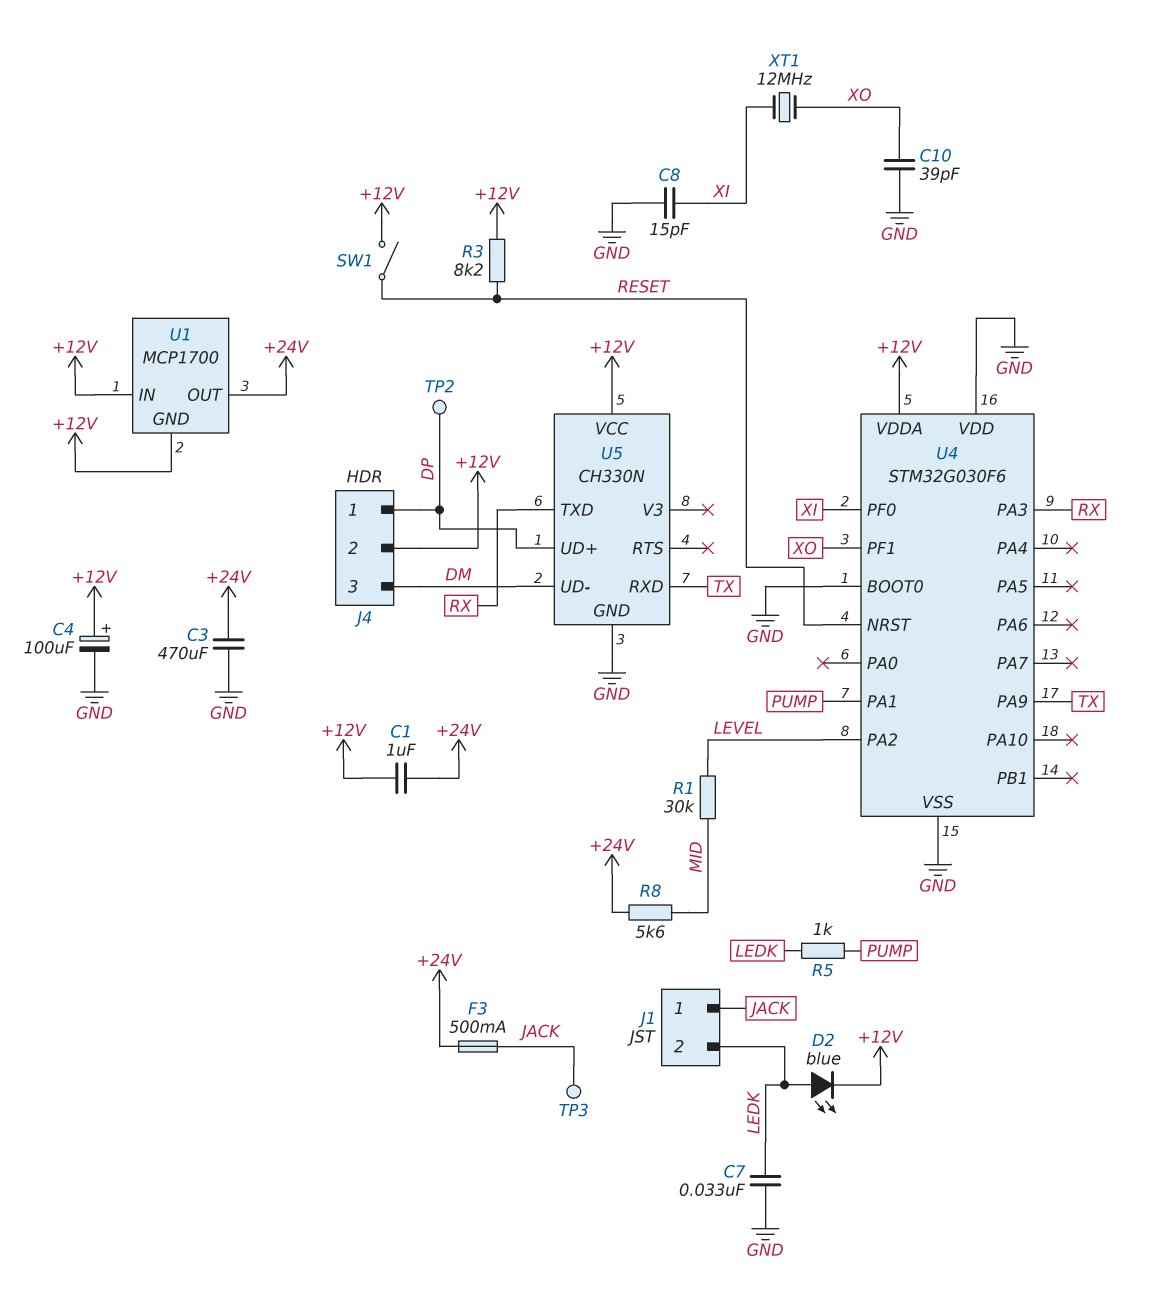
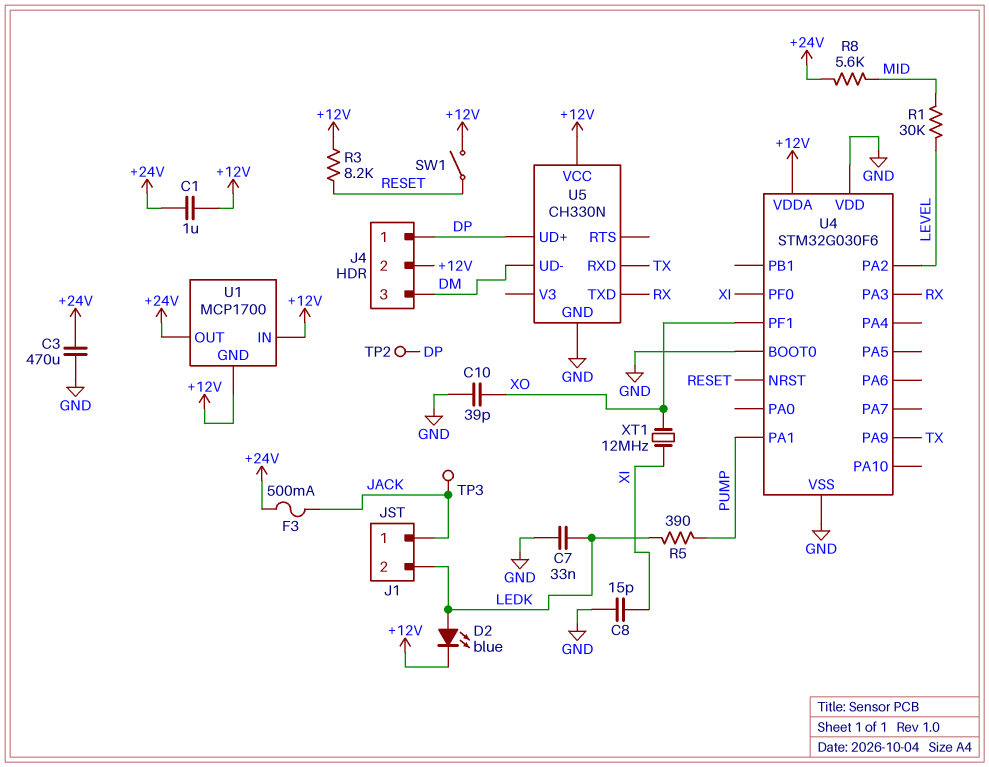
C4: 100uF (plus +12V, minus GND) -> none
R5: 1k (LEDK, PUMP) -> 390 (LEDK, PUMP)

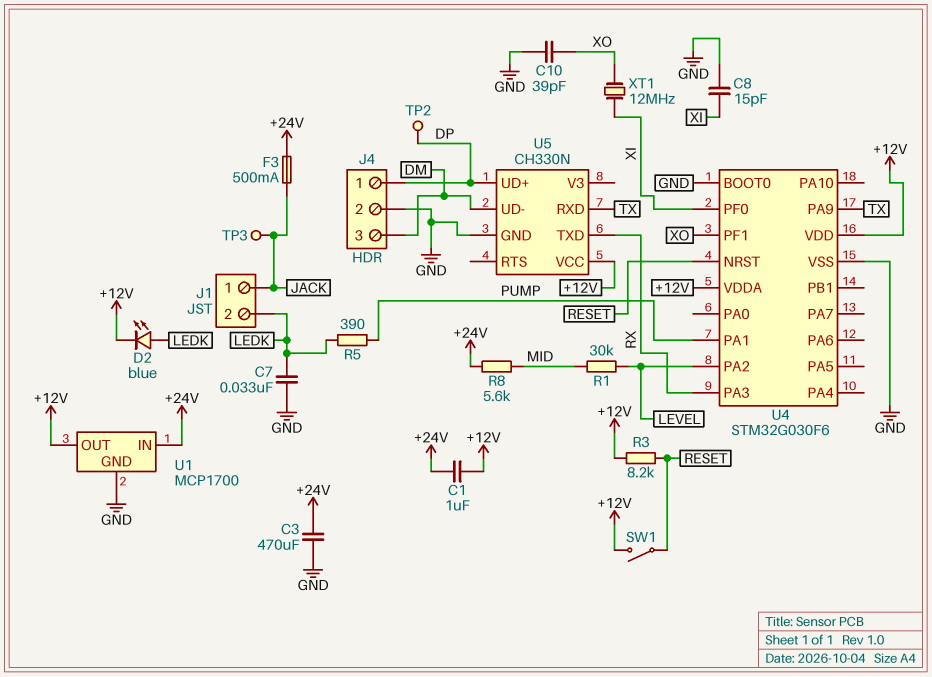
J4 pin 2: +12V -> GND
U1 pin GND: +12V -> GND
U1 pin IN: +12V -> +24V
U1 pin OUT: +24V -> +12V
U4 pin VDD: GND -> +12V

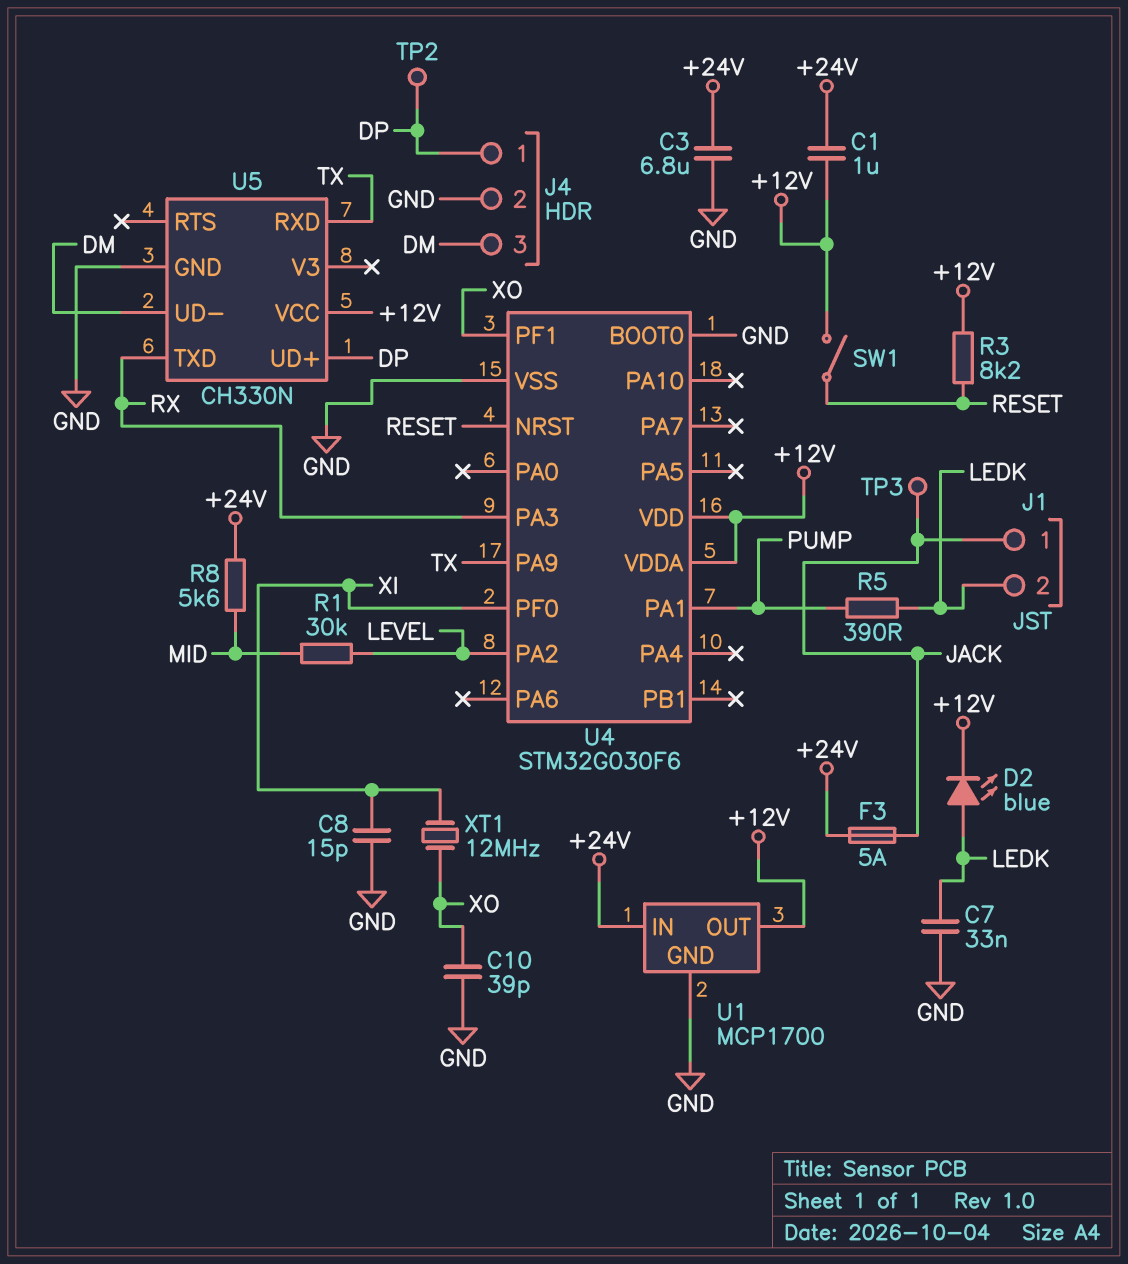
C3: 470uF (+24V, GND) -> 6.8uF (+24V, GND)
F3: 500mA (+24V, JACK) -> 5A (+24V, JACK)

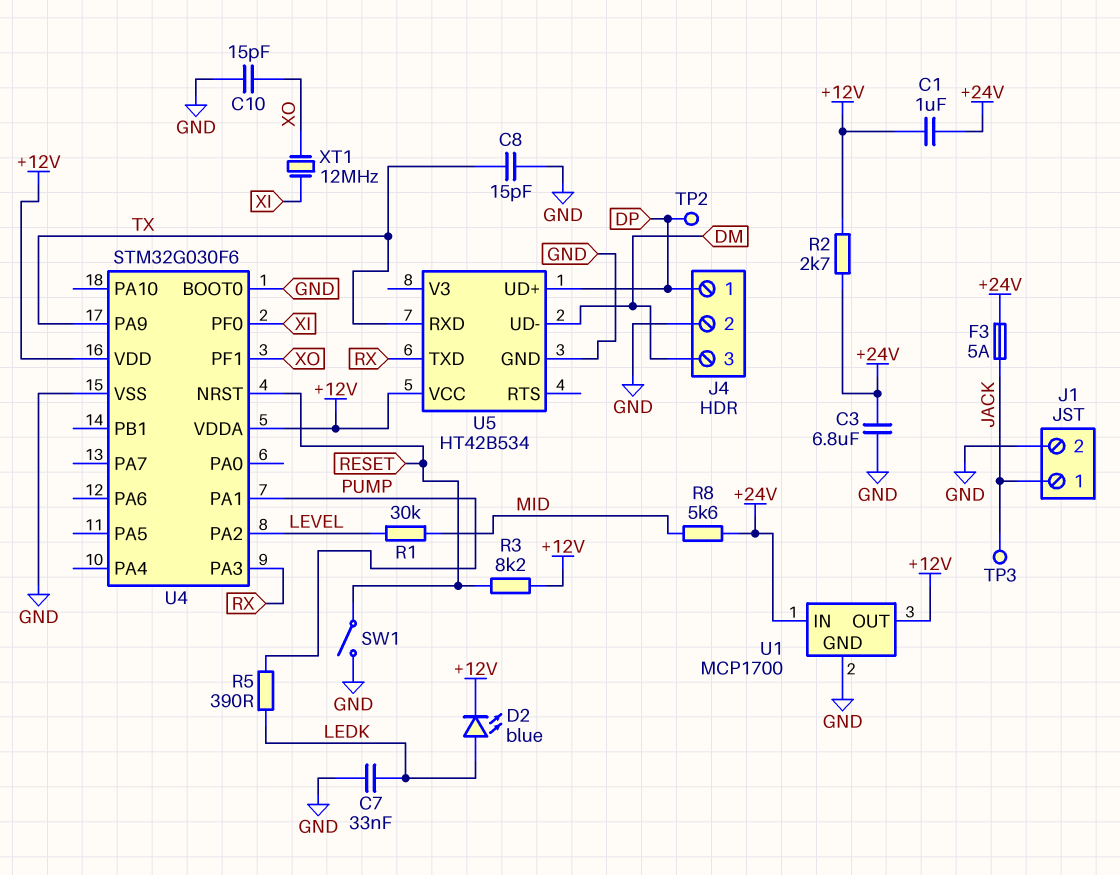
C8: 15pF (GND, XI) -> 15pF (GND, TX)
C10: 39pF (GND, XO) -> 15pF (GND, XO)
J1 pin 2: LEDK -> GND
R2: none -> 2.7k (+12V, +24V)
SW1: switch (+12V, RESET) -> switch (GND, RESET)
U5: CH330N -> HT42B534

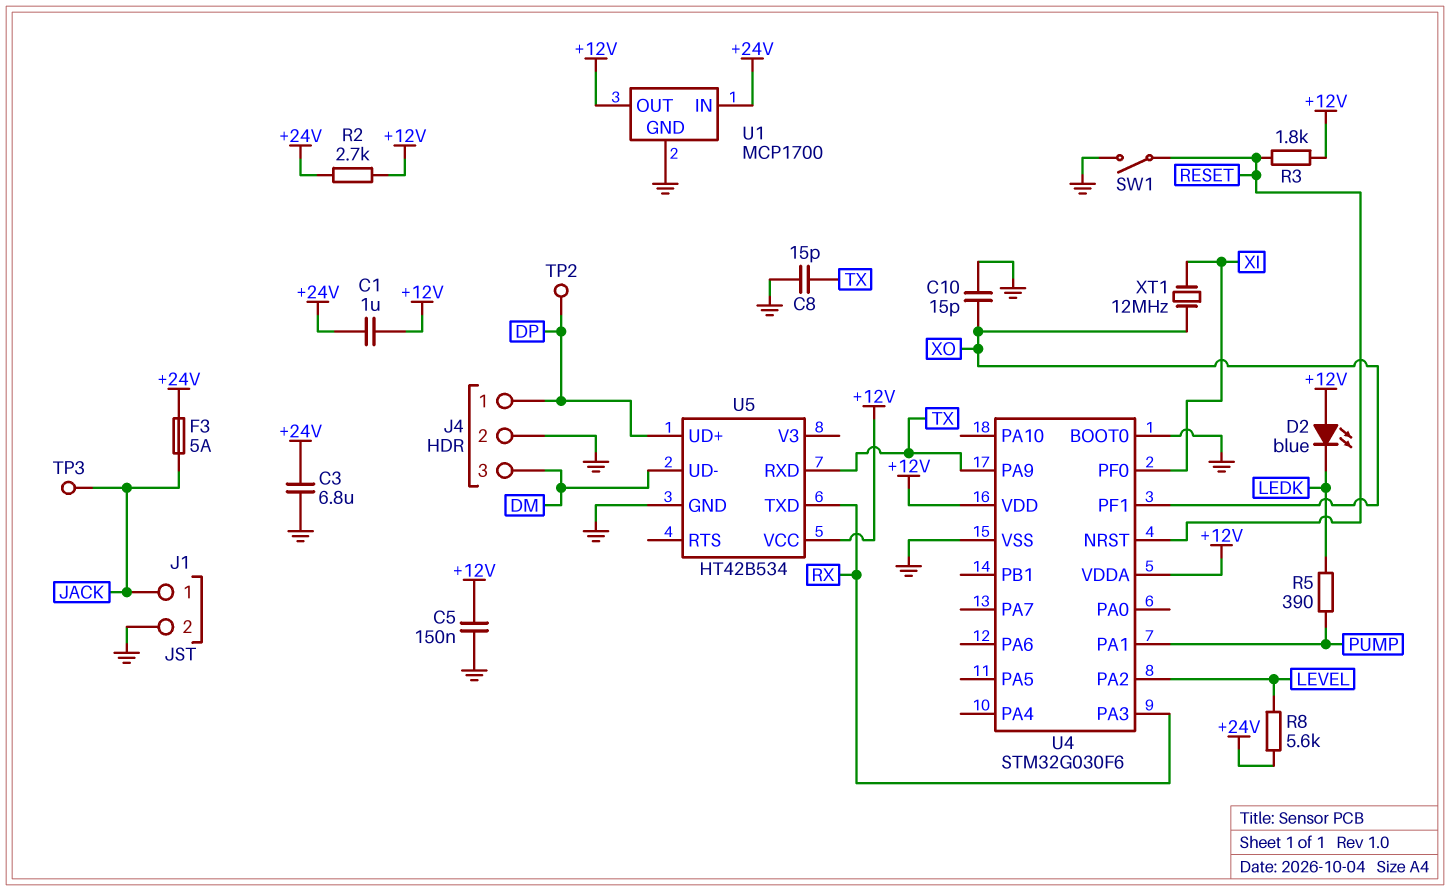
C5: none -> 150nF (+12V, GND)
C7: 33nF (GND, LEDK) -> none
D2: LED blue (A LEDK, K +12V) -> LED blue (A +12V, K LEDK)
R1: 30k (LEVEL, MID) -> none
R3: 8.2k (+12V, RESET) -> 1.8k (+12V, RESET)
R8: 5.6k (+24V, MID) -> 5.6k (+24V, LEVEL)

